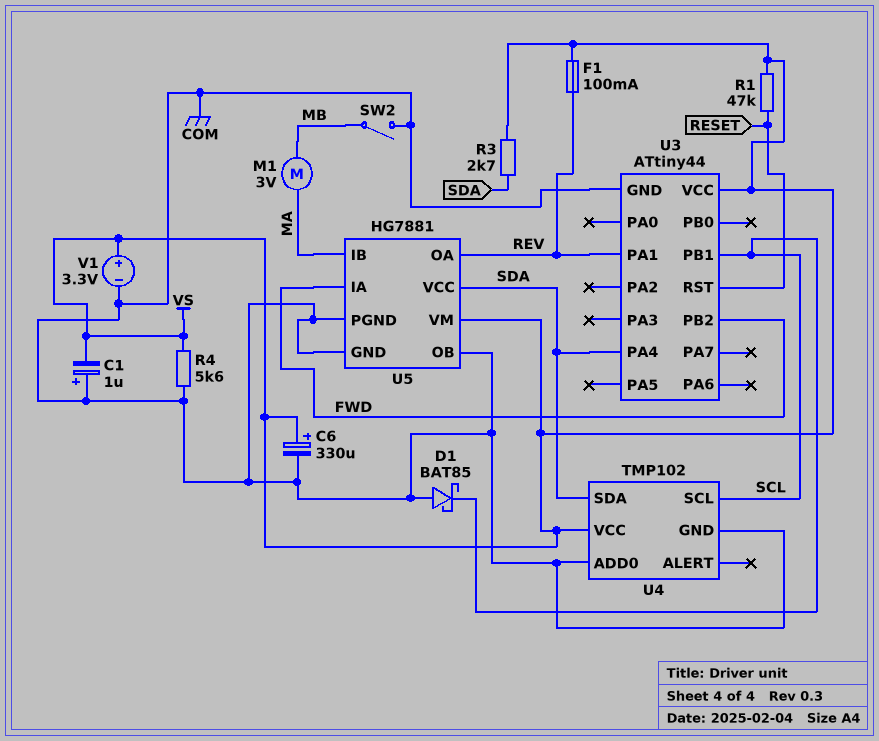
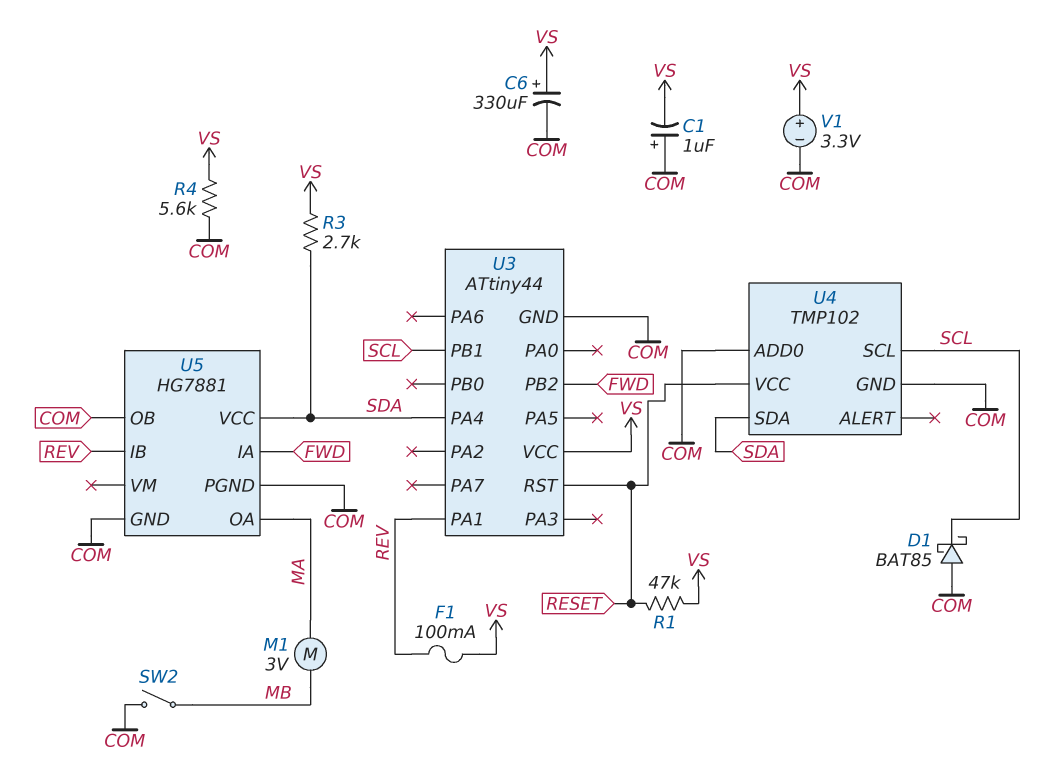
U4 pin VCC: VS -> RESET
U5 pin IB: MA -> REV
U5 pin OA: REV -> MA
U5 pin VM: VS -> none

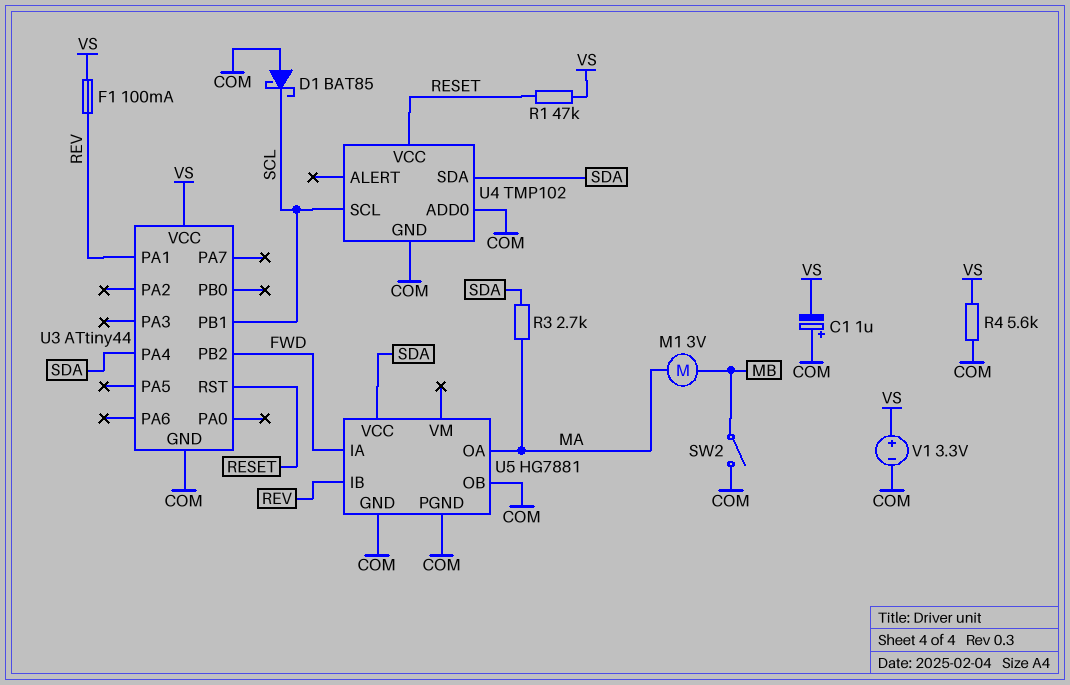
C6: 330uF (plus VS, minus COM) -> none
R3: 2.7k (SDA, VS) -> 2.7k (MA, SDA)

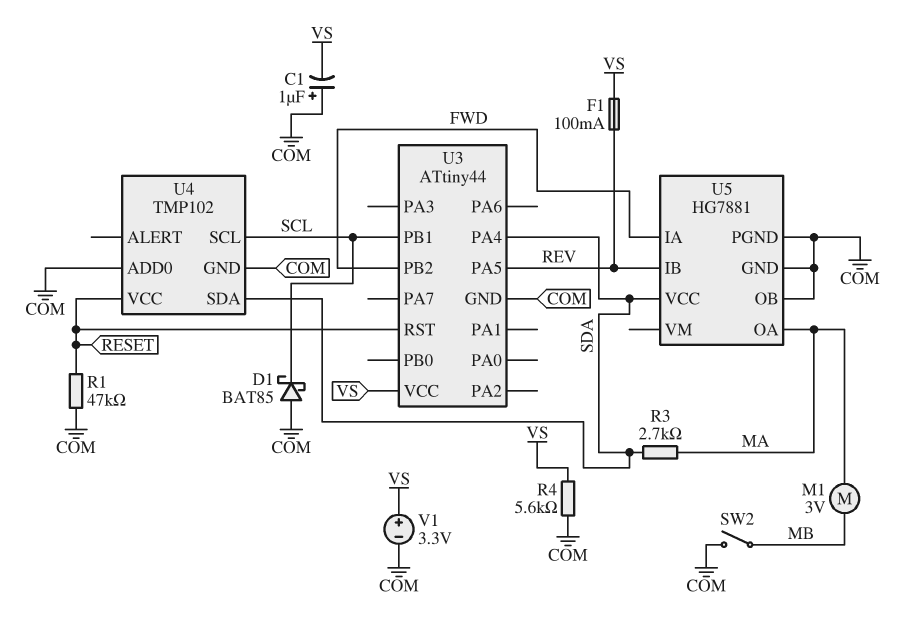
R1: 47k (RESET, VS) -> 47k (COM, RESET)
U3 pin PA1: REV -> none
U3 pin PA5: none -> REV

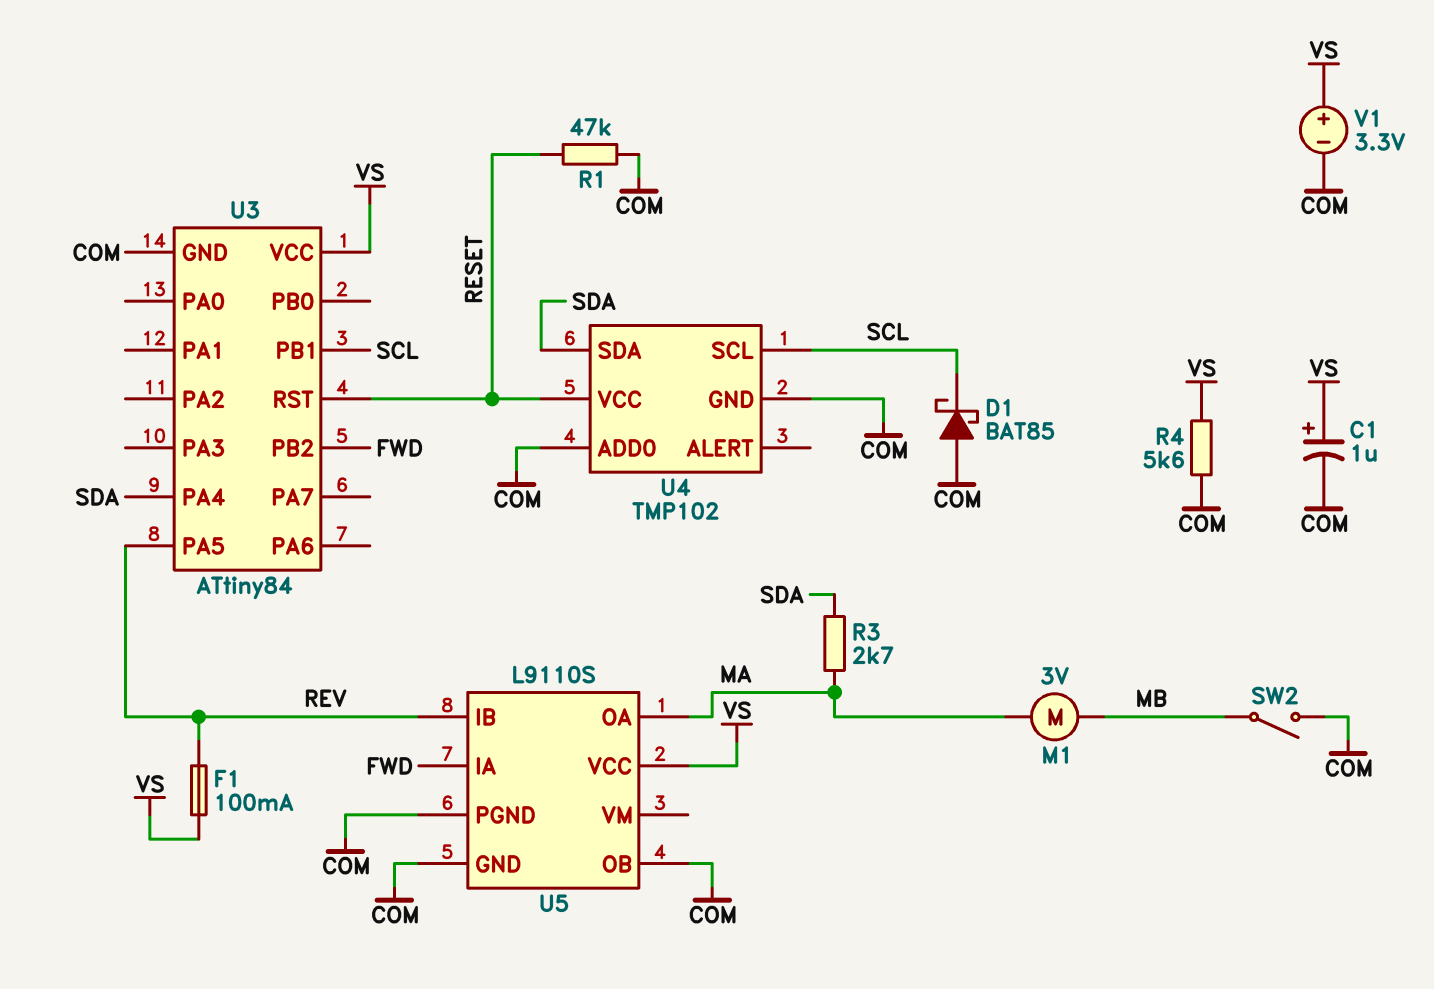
C1: 1uF (plus COM, minus VS) -> 1uF (plus VS, minus COM)
U3: ATtiny44 -> ATtiny84
U5: HG7881 -> L9110S
U5 pin VCC: SDA -> VS

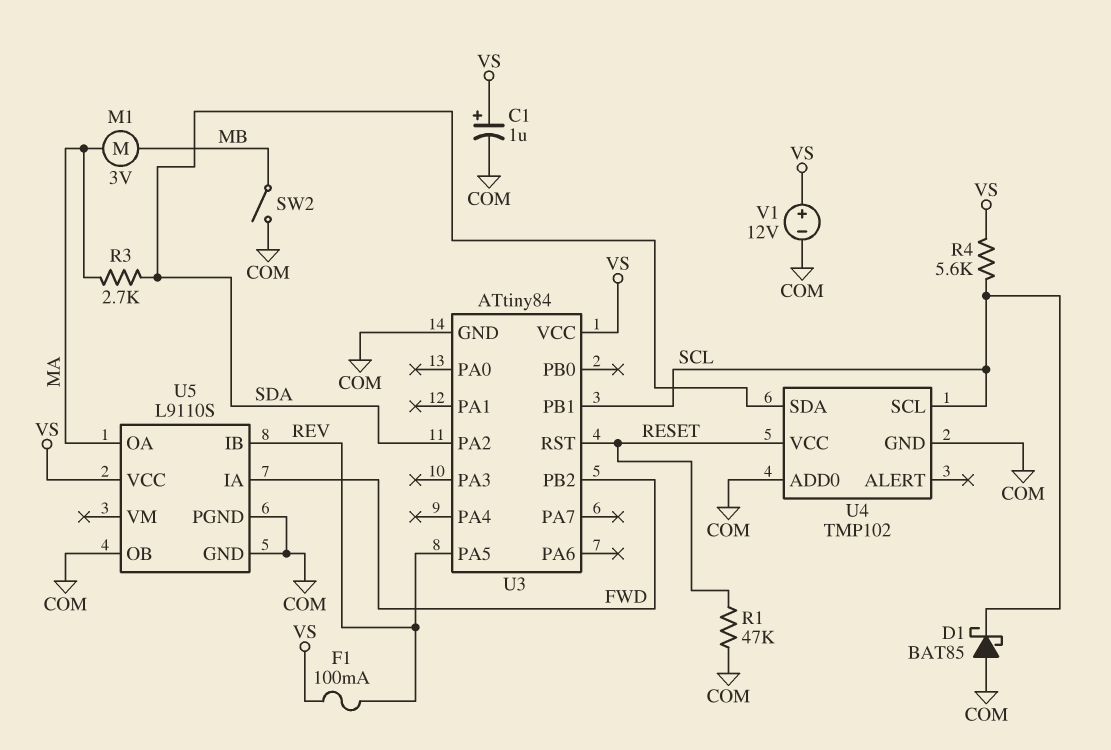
R4: 5.6k (COM, VS) -> 5.6k (SCL, VS)
U3 pin PA2: none -> SDA
U3 pin PA4: SDA -> none
V1: 3.3V (plus VS, minus COM) -> 12V (plus VS, minus COM)

